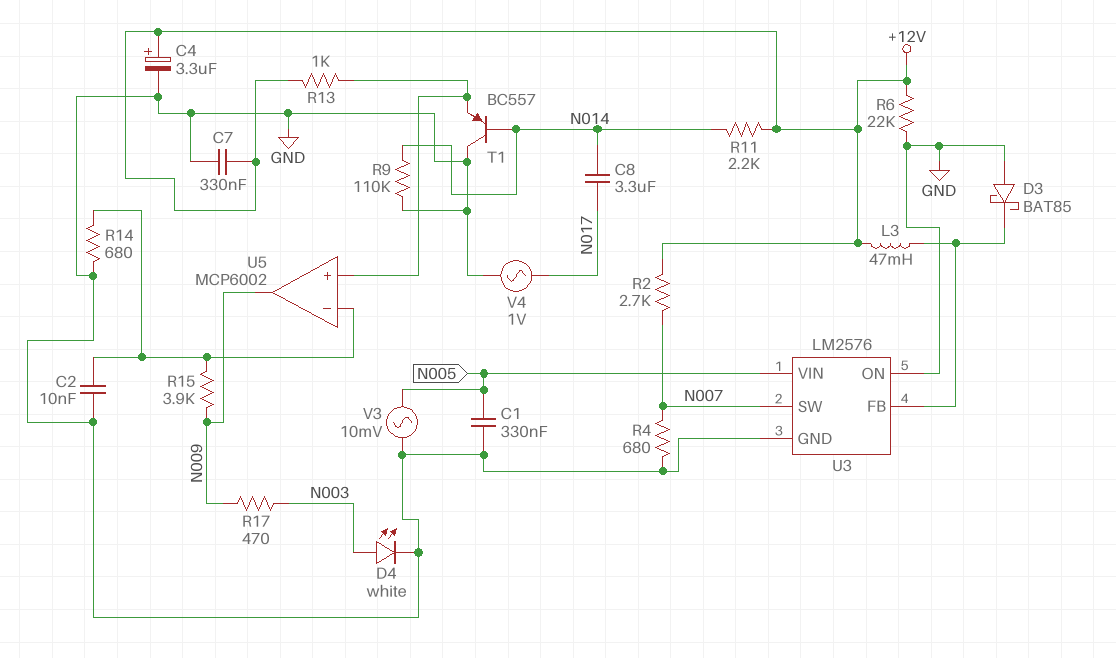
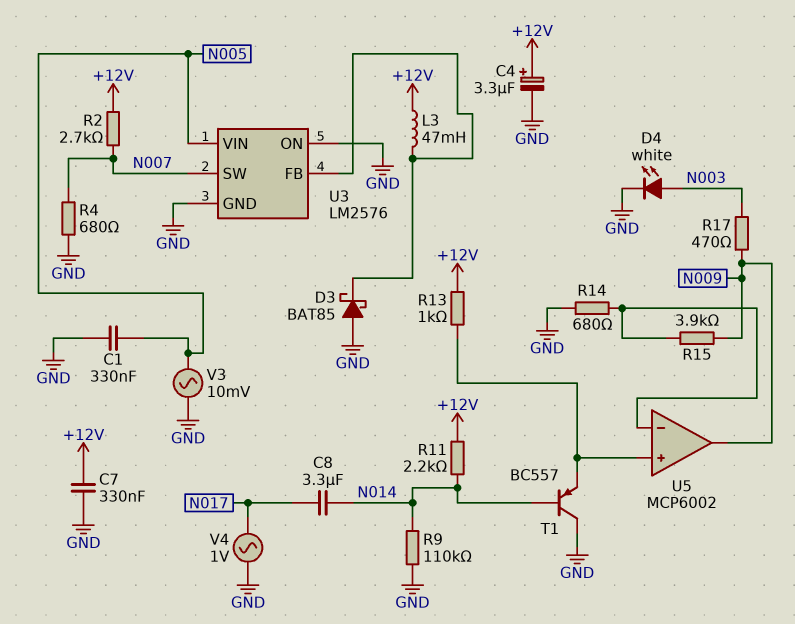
C2: 10nF (GND, U5/in-) -> none
R6: 22k (+12V, GND) -> none

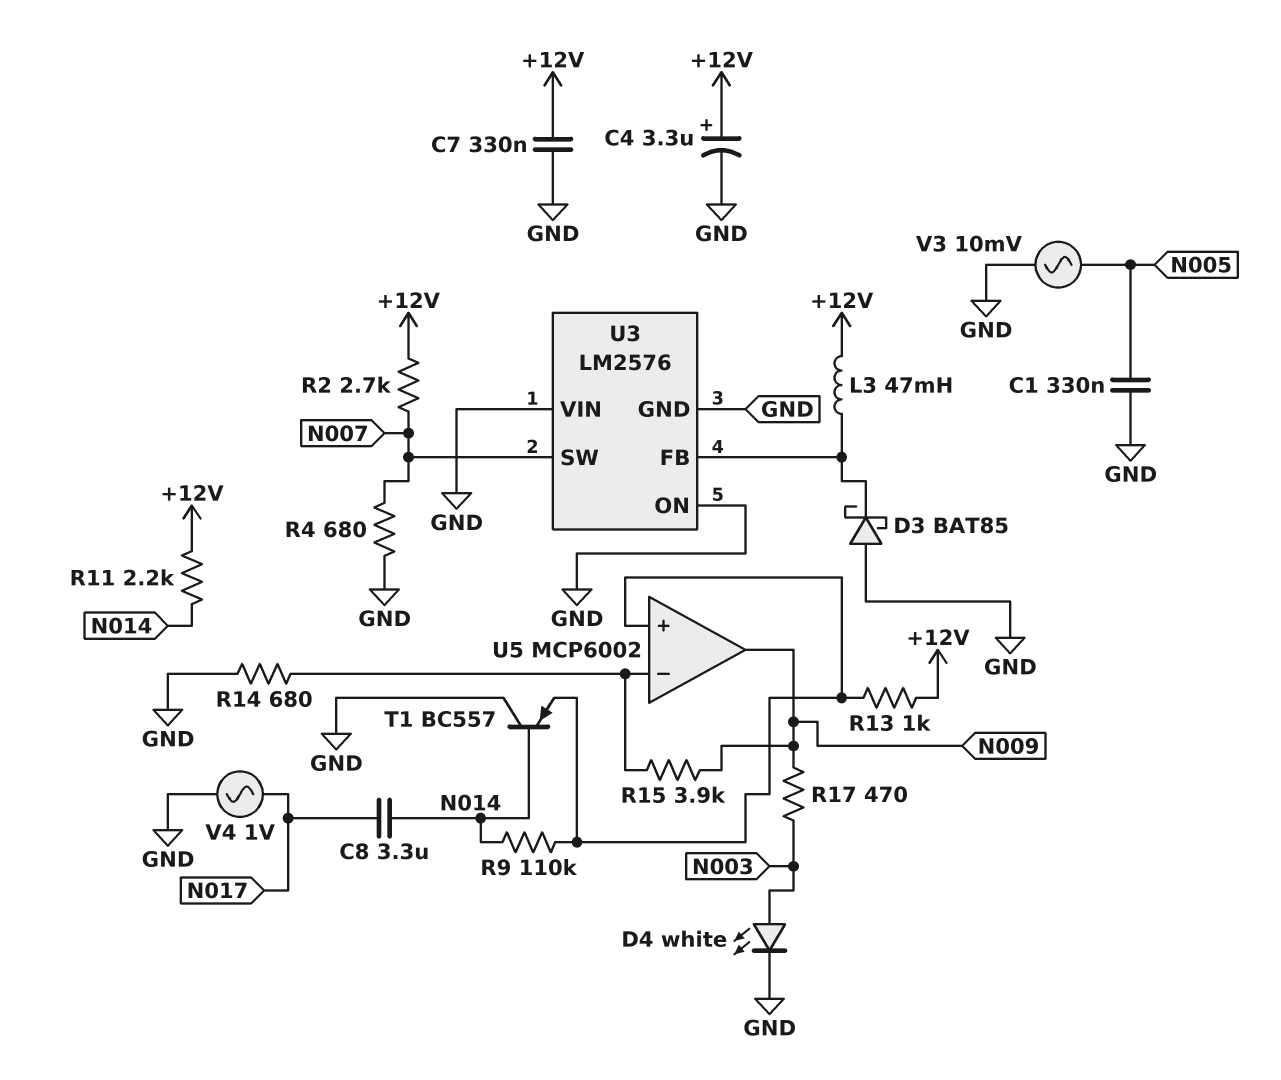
R9: 110k (GND, N014) -> 110k (N014, U5/in+)
U3 pin VIN: N005 -> GND

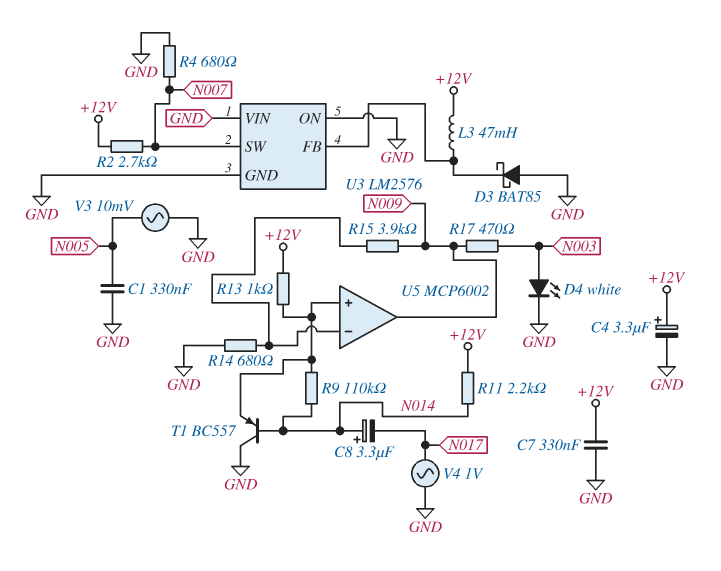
C8: 3.3uF (N014, N017) -> 3.3uF (plus N014, minus N017)

